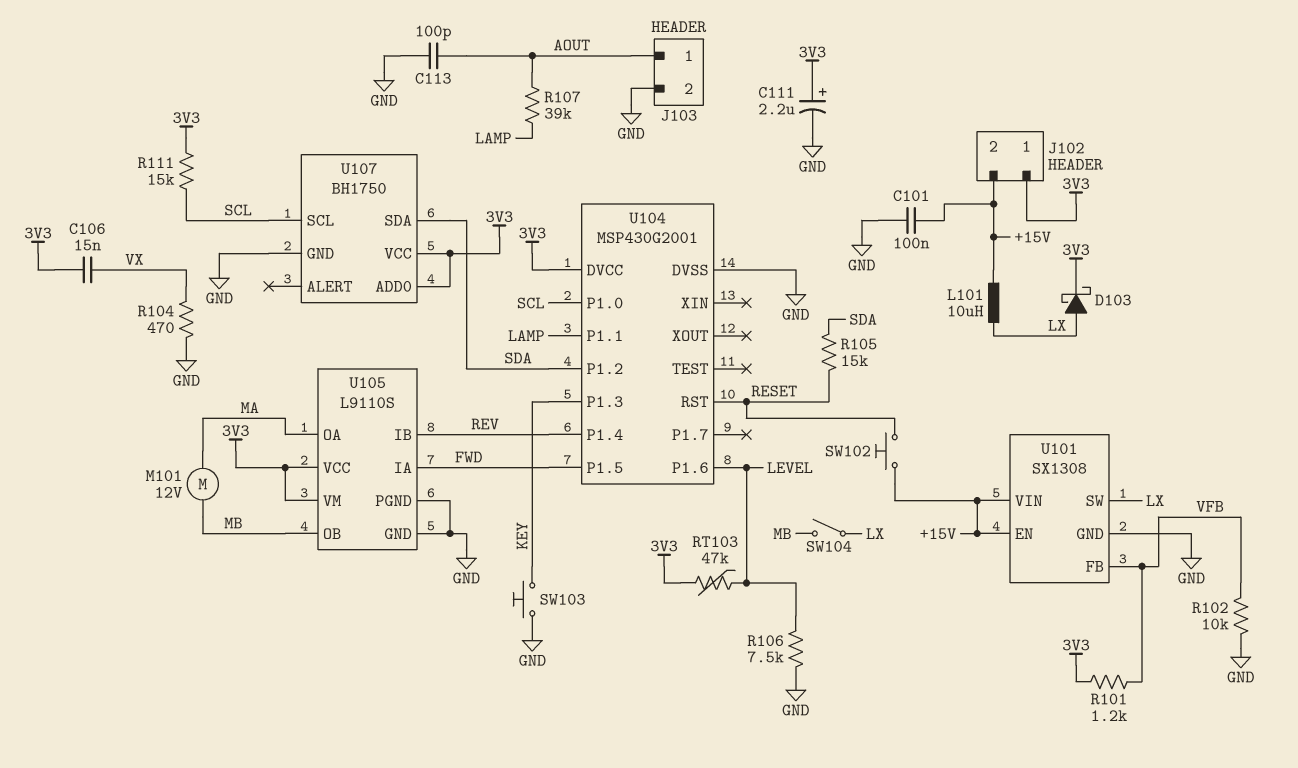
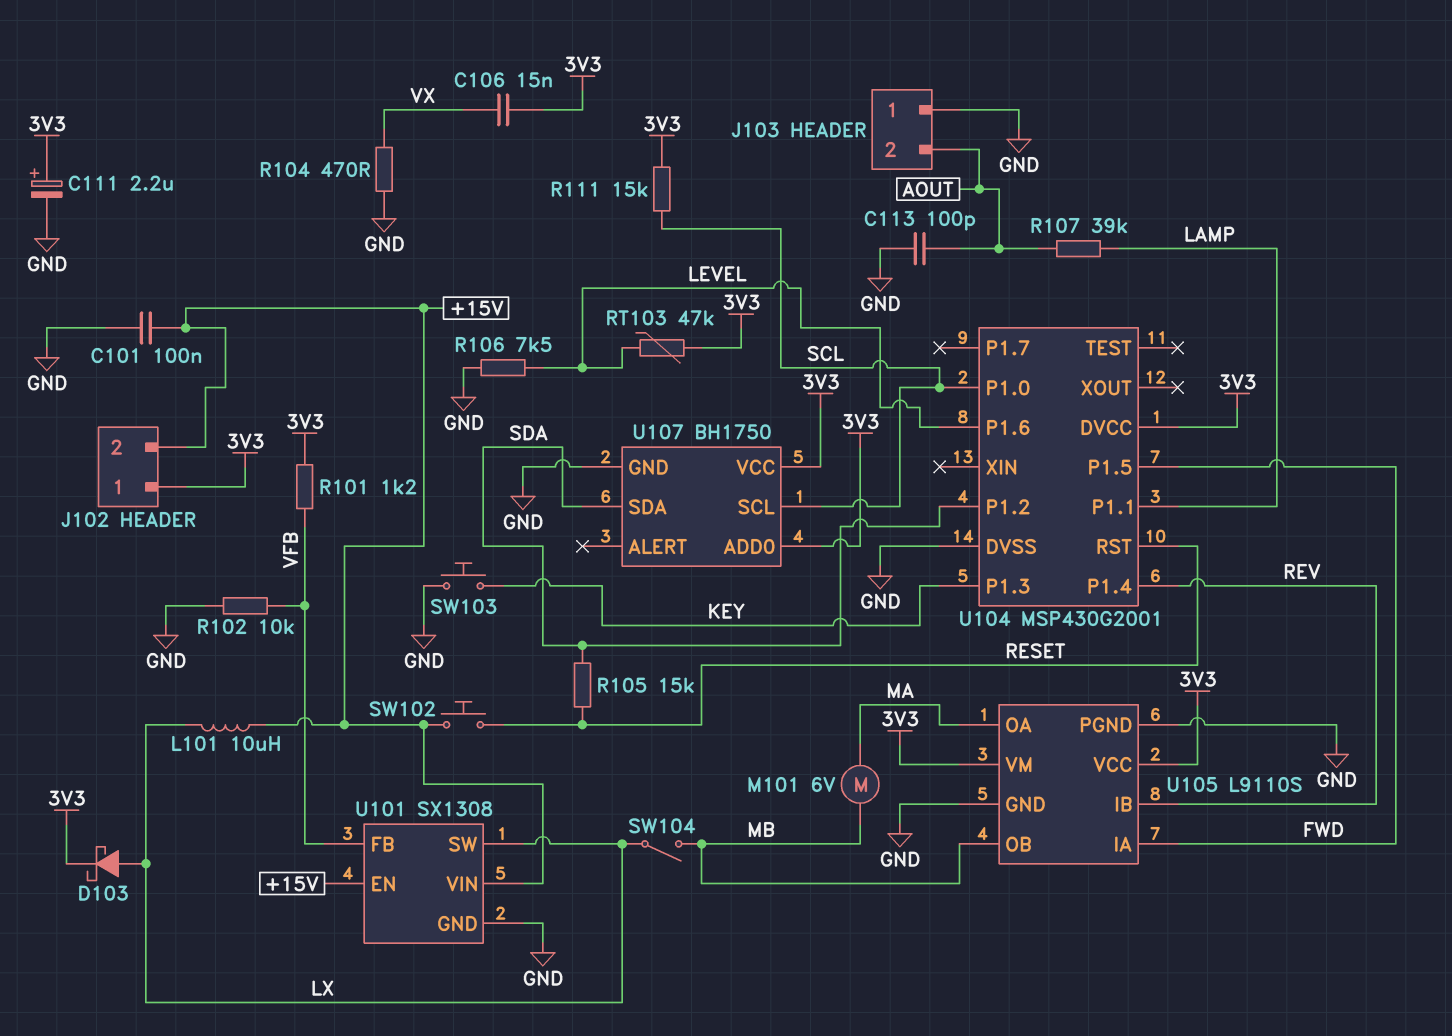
J103 pin 1: AOUT -> GND
J103 pin 2: GND -> AOUT
M101: motor 12V (MA, MB) -> motor 6V (MA, MB)

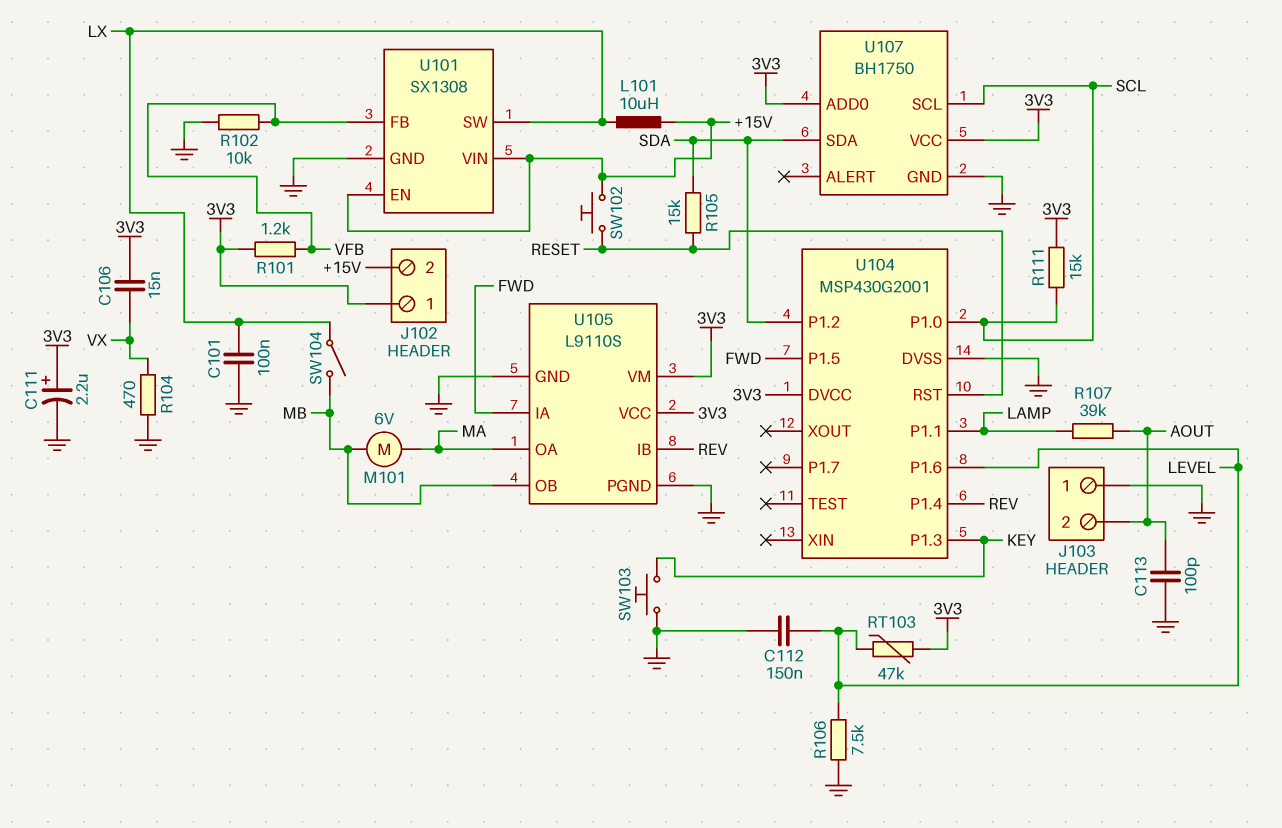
C101: 100nF (+15V, GND) -> 100nF (GND, LX)
C112: none -> 150nF (GND, LEVEL)
D103: schottky (A LX, K 3V3) -> none

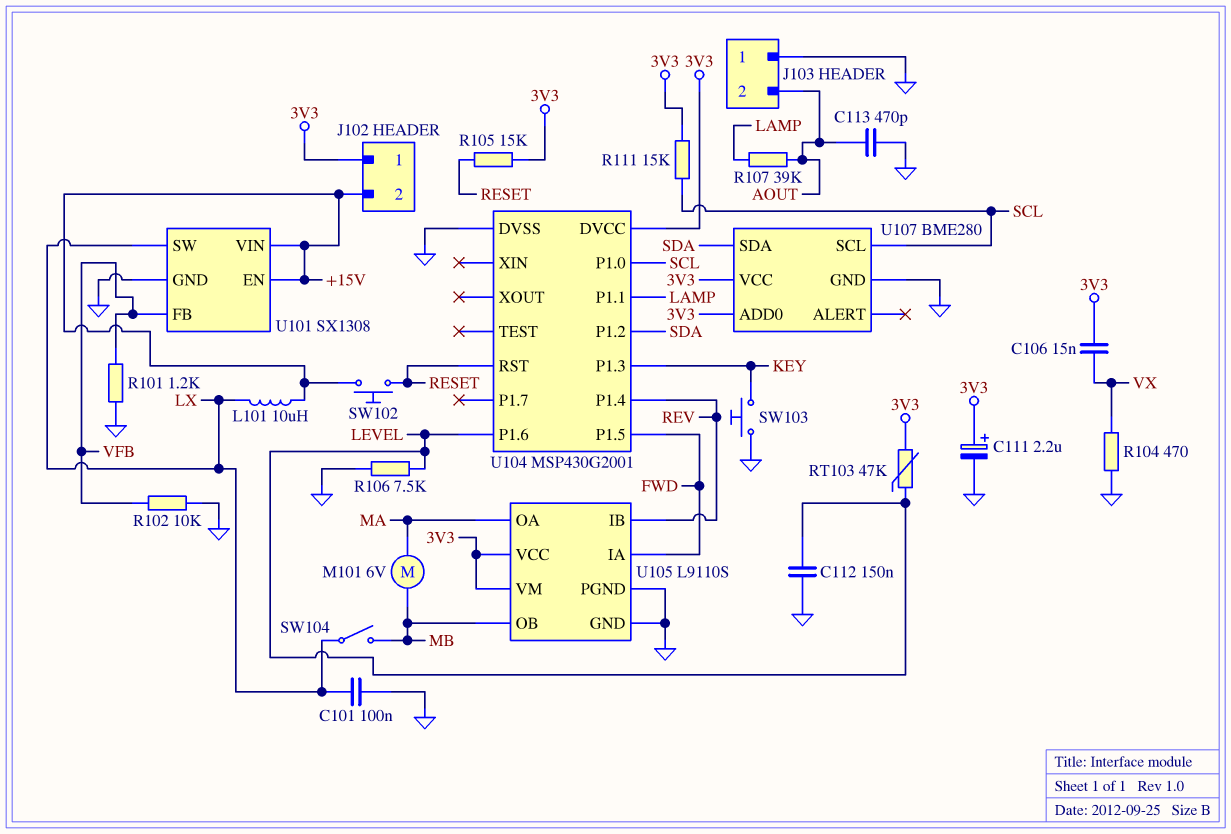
C113: 100pF (AOUT, GND) -> 470pF (AOUT, GND)
R101: 1.2k (3V3, VFB) -> 1.2k (GND, VFB)
R105: 15k (RESET, SDA) -> 15k (3V3, RESET)
U107: BH1750 -> BME280

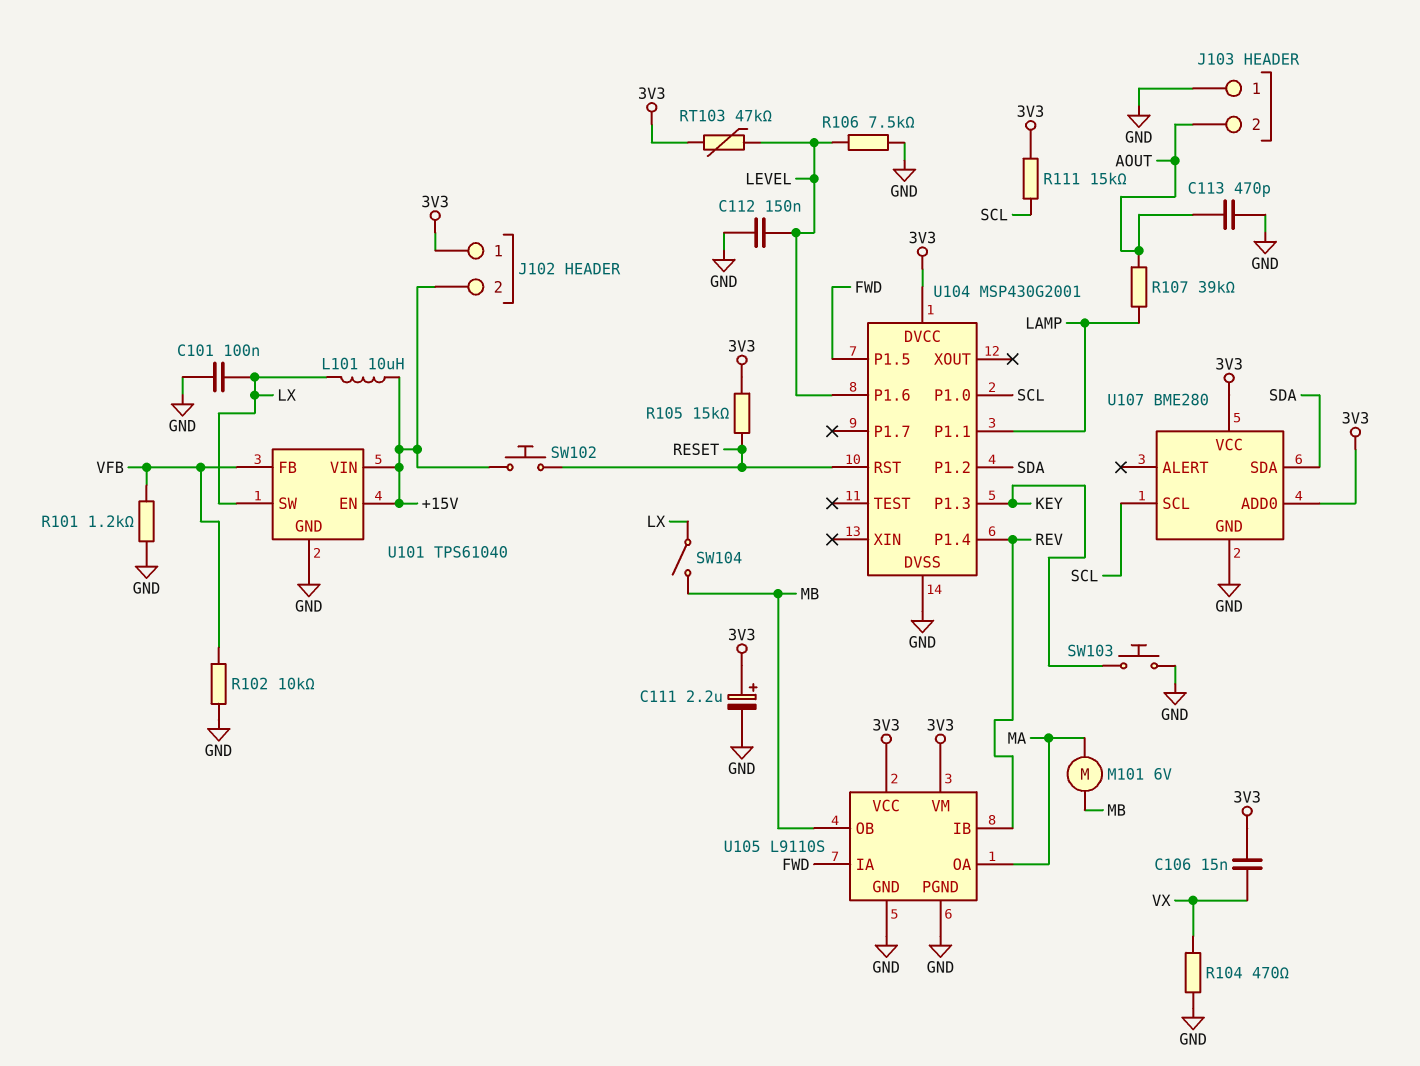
U101: SX1308 -> TPS61040

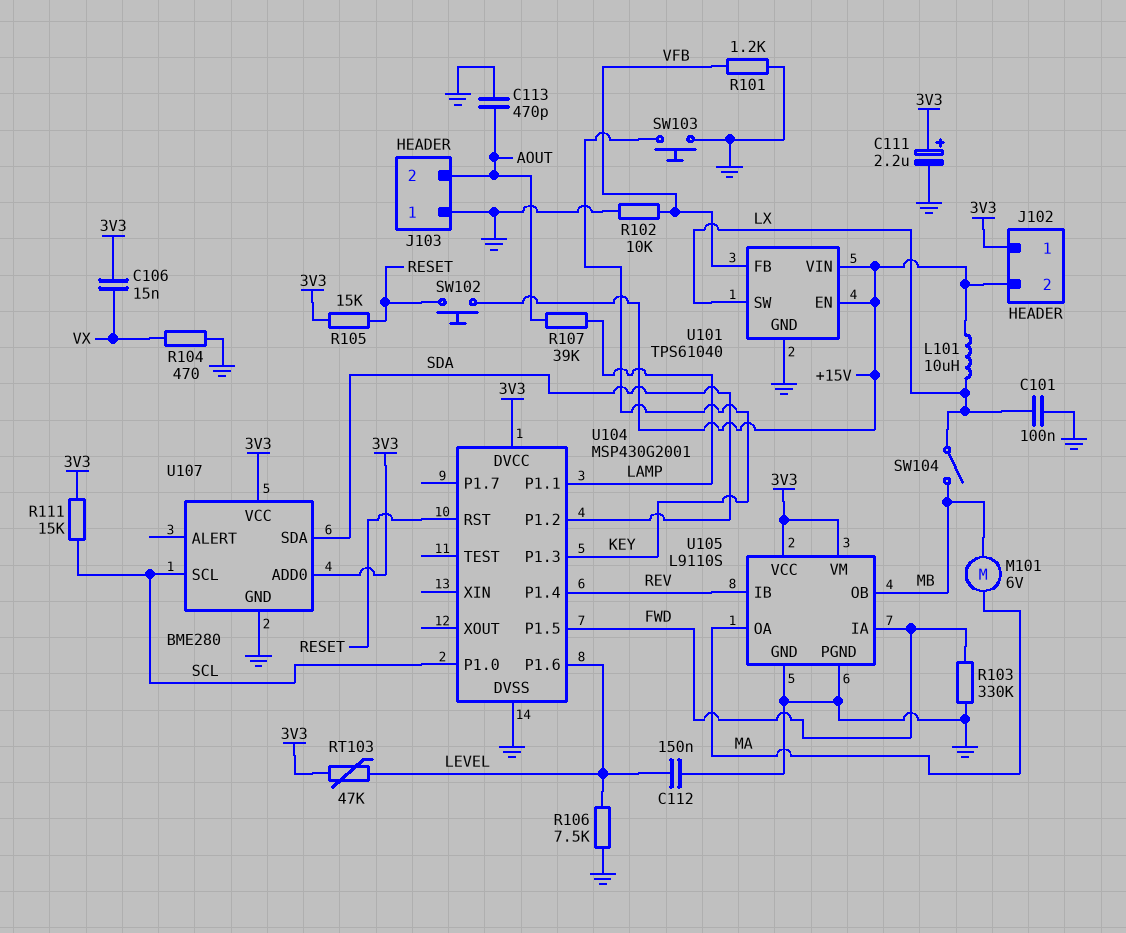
R103: none -> 330k (FWD, GND)

